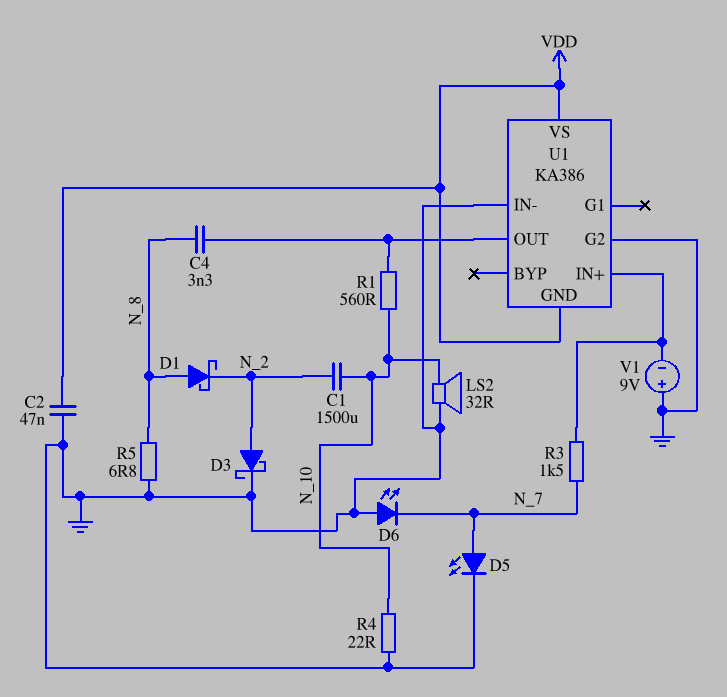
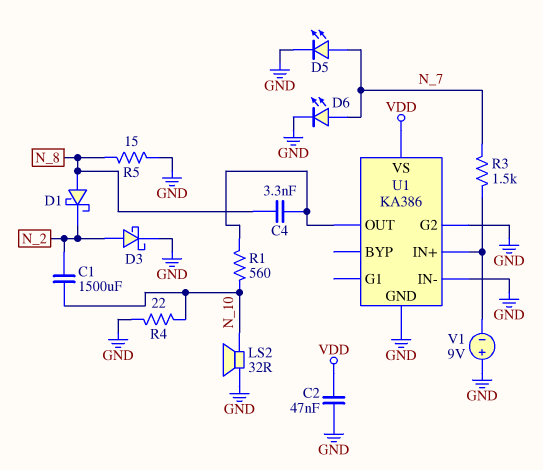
D6: LED (A GND, K N_7) -> LED (A N_7, K GND)
R5: 6.8 (GND, N_8) -> 15 (GND, N_8)
U1 pin GND: VDD -> GND

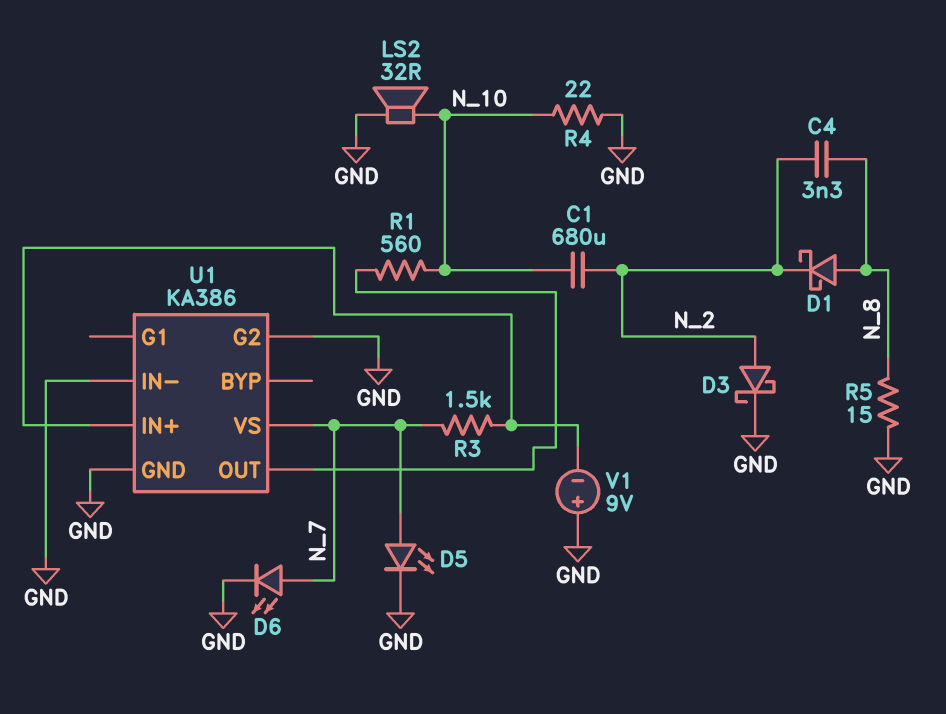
C1: 1500uF (N_2, N_10) -> 680uF (N_2, N_10)
C2: 47nF (GND, VDD) -> none
C4: 3.3nF (N_8, U1/OUT) -> 3.3nF (N_2, N_8)
U1 pin VS: VDD -> N_7

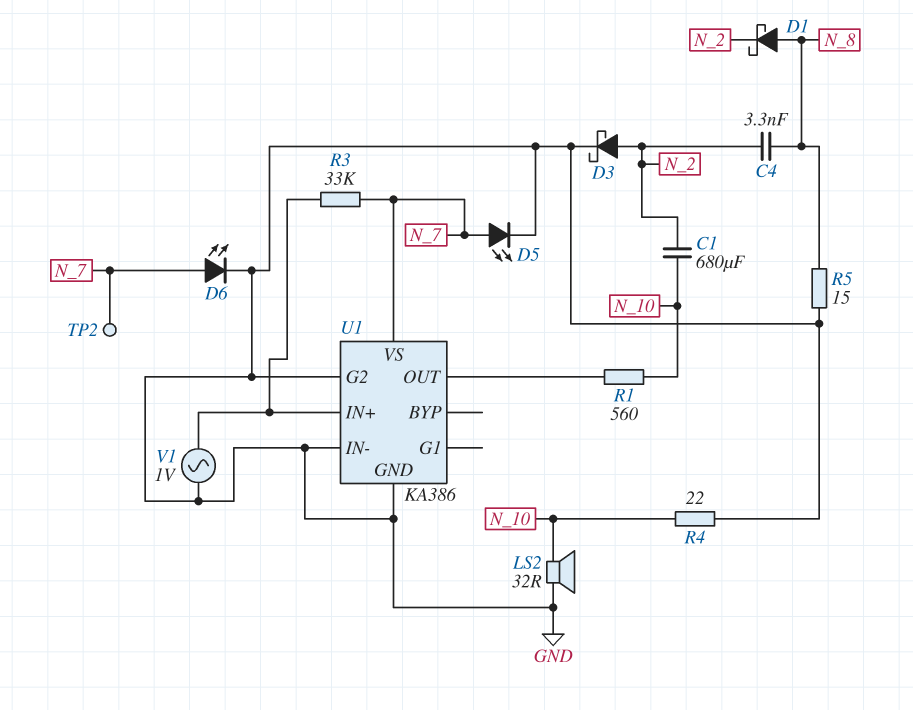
R3: 1.5k (N_7, U1/IN+) -> 33k (N_7, U1/IN+)
TP2: none -> test point (N_7)
V1: 9V (plus GND, minus U1/IN+) -> AC 1V (GND, U1/IN+)

